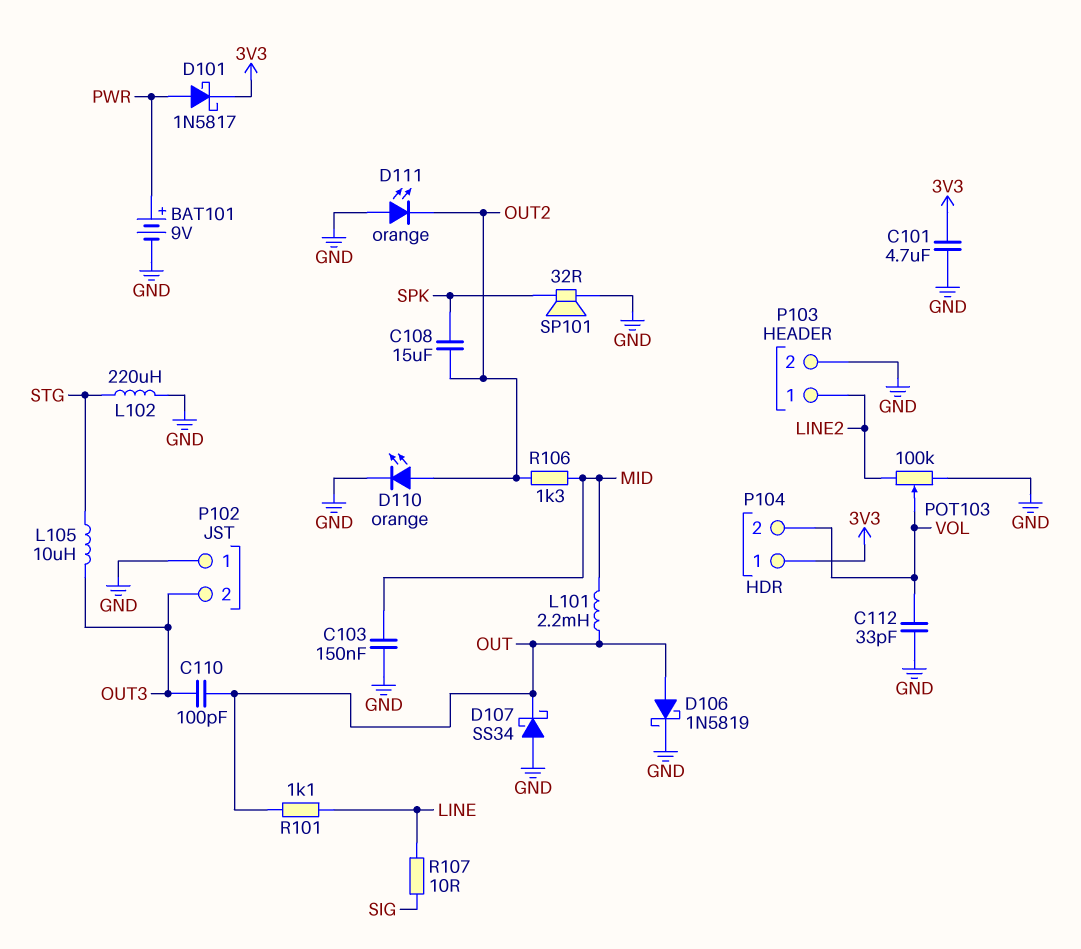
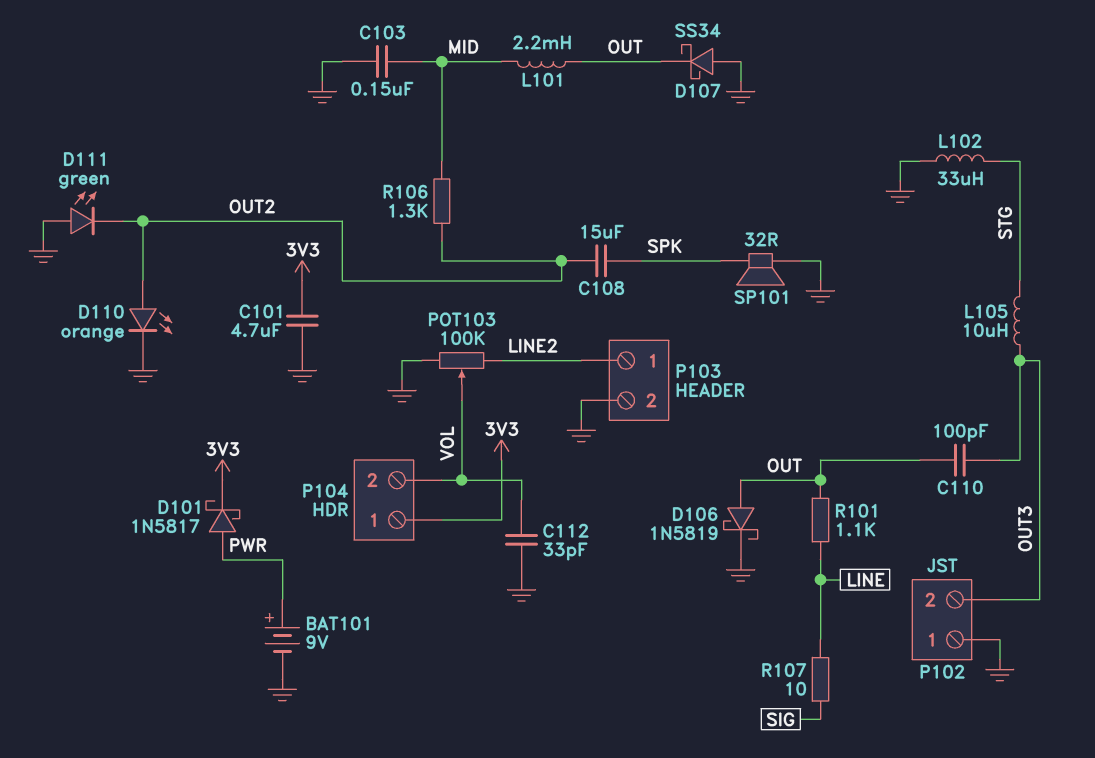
D111: LED orange (A GND, K OUT2) -> LED green (A GND, K OUT2)
L102: 220uH (GND, STG) -> 33uH (GND, STG)

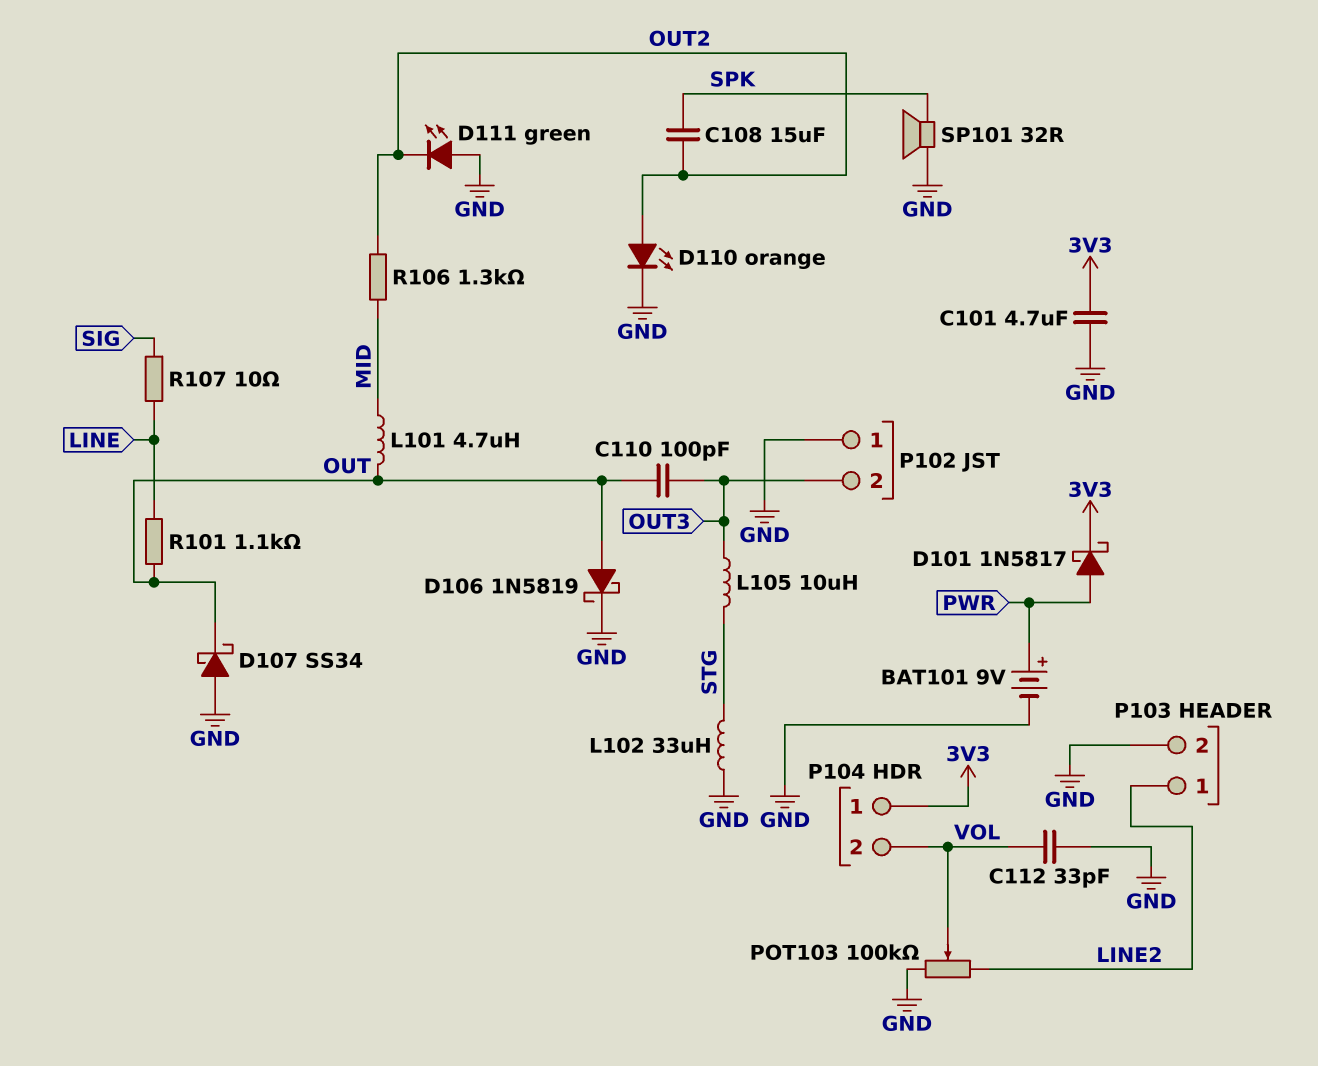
C103: 150nF (GND, MID) -> none
L101: 2.2mH (MID, OUT) -> 4.7uH (MID, OUT)

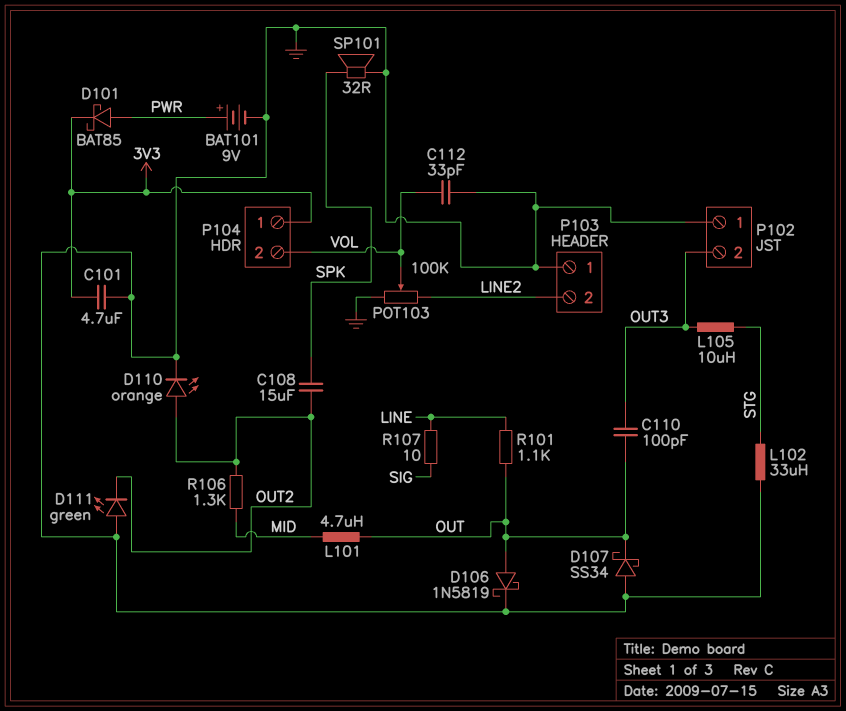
D101: schottky 1N5817 (A PWR, K 3V3) -> schottky BAT85 (A PWR, K 3V3)
P103 pin 1: LINE2 -> GND
P103 pin 2: GND -> LINE2

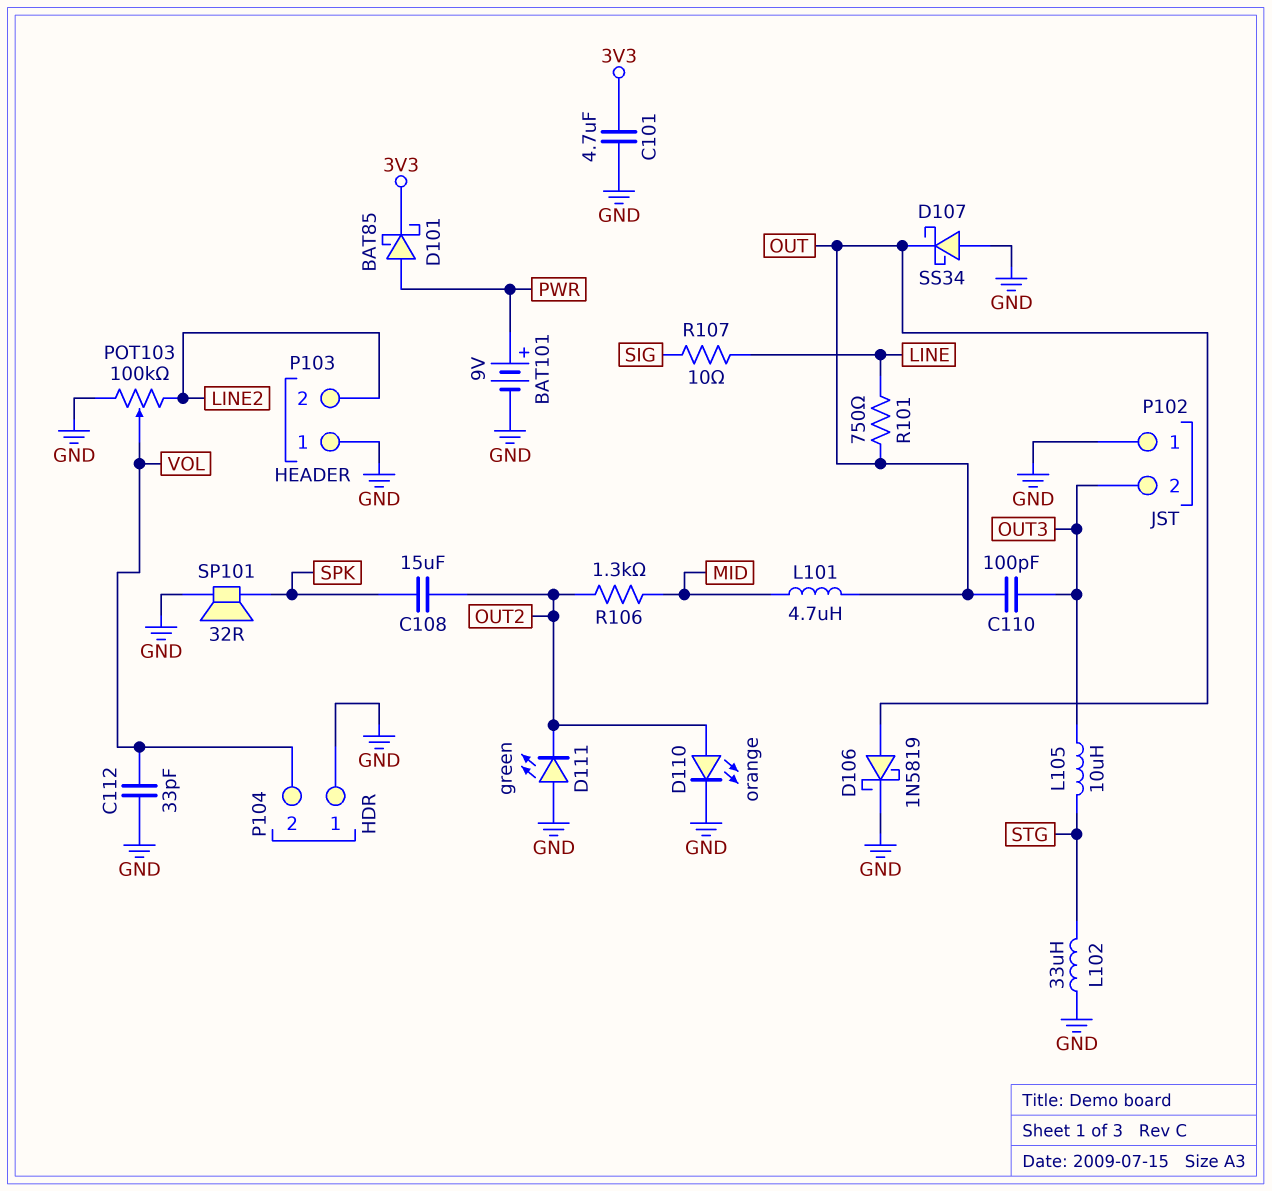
P104 pin 1: 3V3 -> GND
R101: 1.1k (LINE, OUT) -> 750 (LINE, OUT)

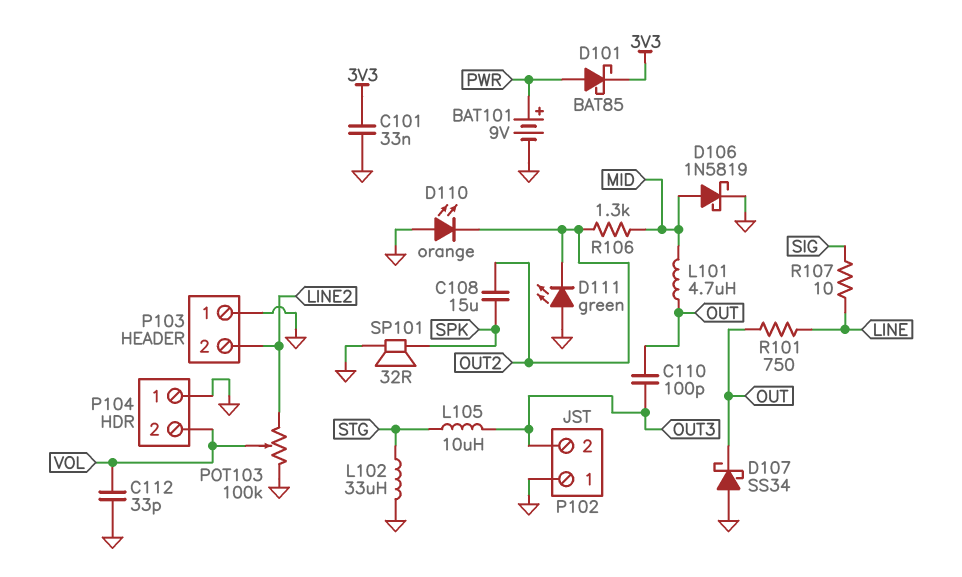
C101: 4.7uF (3V3, GND) -> 33nF (3V3, GND)
D106: schottky 1N5819 (A OUT, K GND) -> schottky 1N5819 (A MID, K GND)
D110: LED orange (A OUT2, K GND) -> LED orange (A GND, K OUT2)

